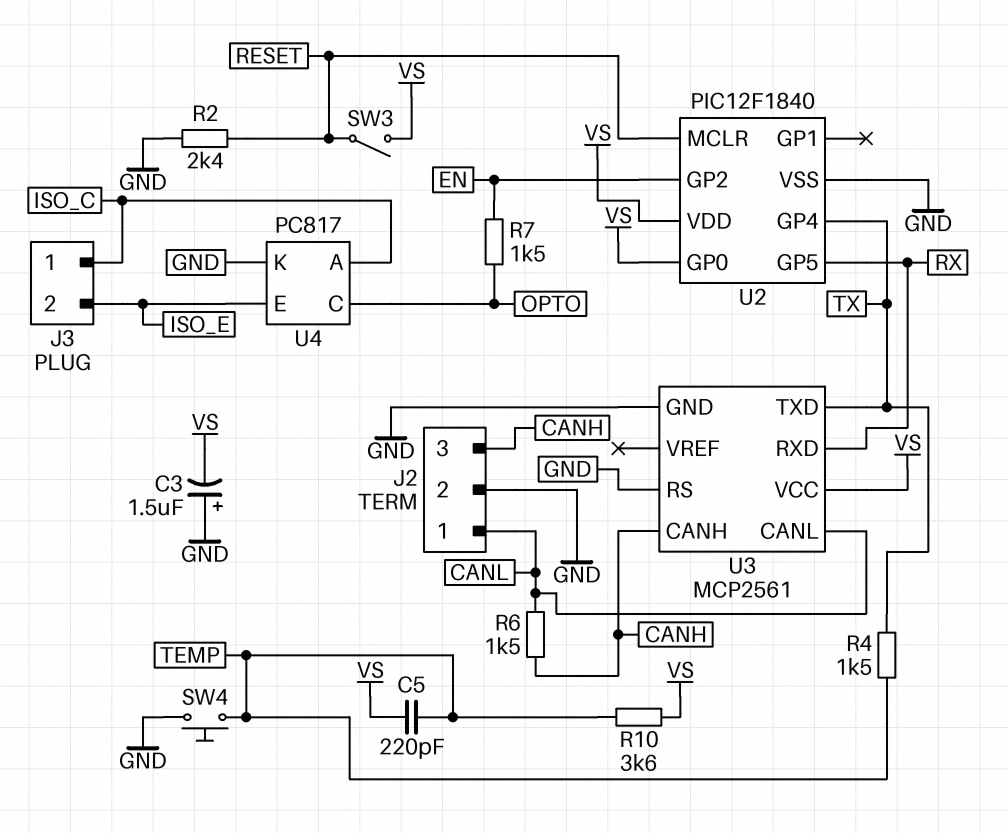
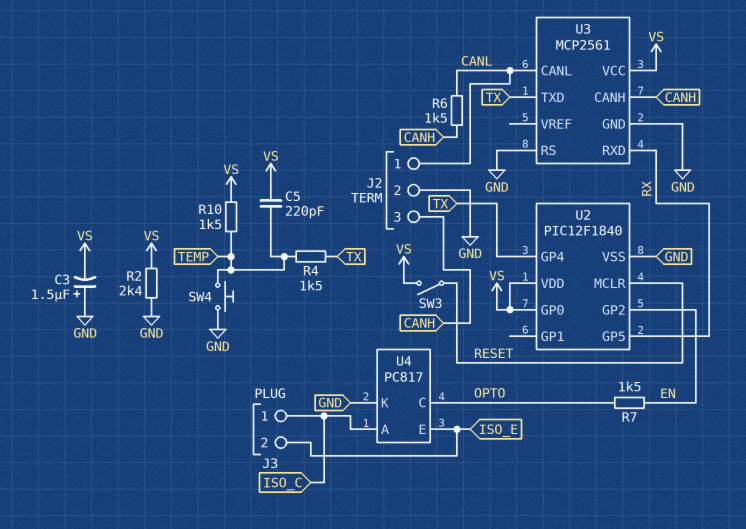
R2: 2.4k (GND, RESET) -> 2.4k (GND, VS)
R10: 3.6k (TEMP, VS) -> 1.5k (TEMP, VS)

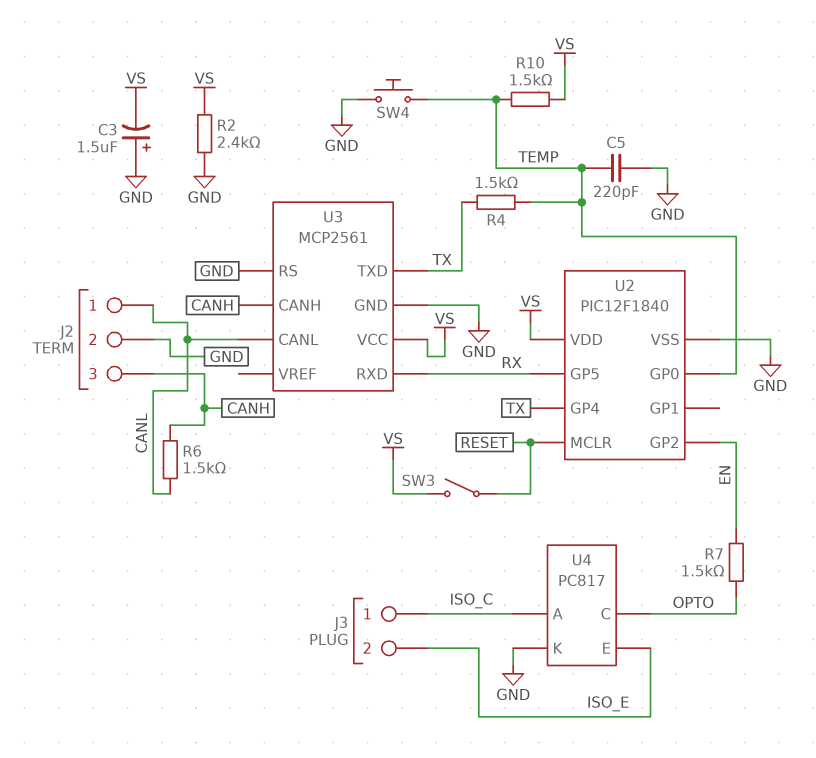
C5: 220pF (TEMP, VS) -> 220pF (GND, TEMP)
U2 pin GP0: VS -> TEMP

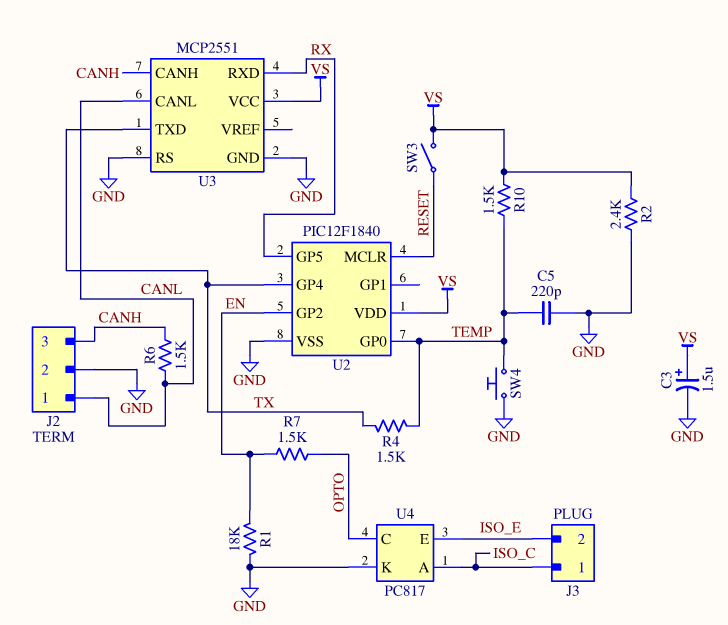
C3: 1.5uF (plus GND, minus VS) -> 1.5uF (plus VS, minus GND)
R1: none -> 18k (EN, GND)
U3: MCP2561 -> MCP2551

